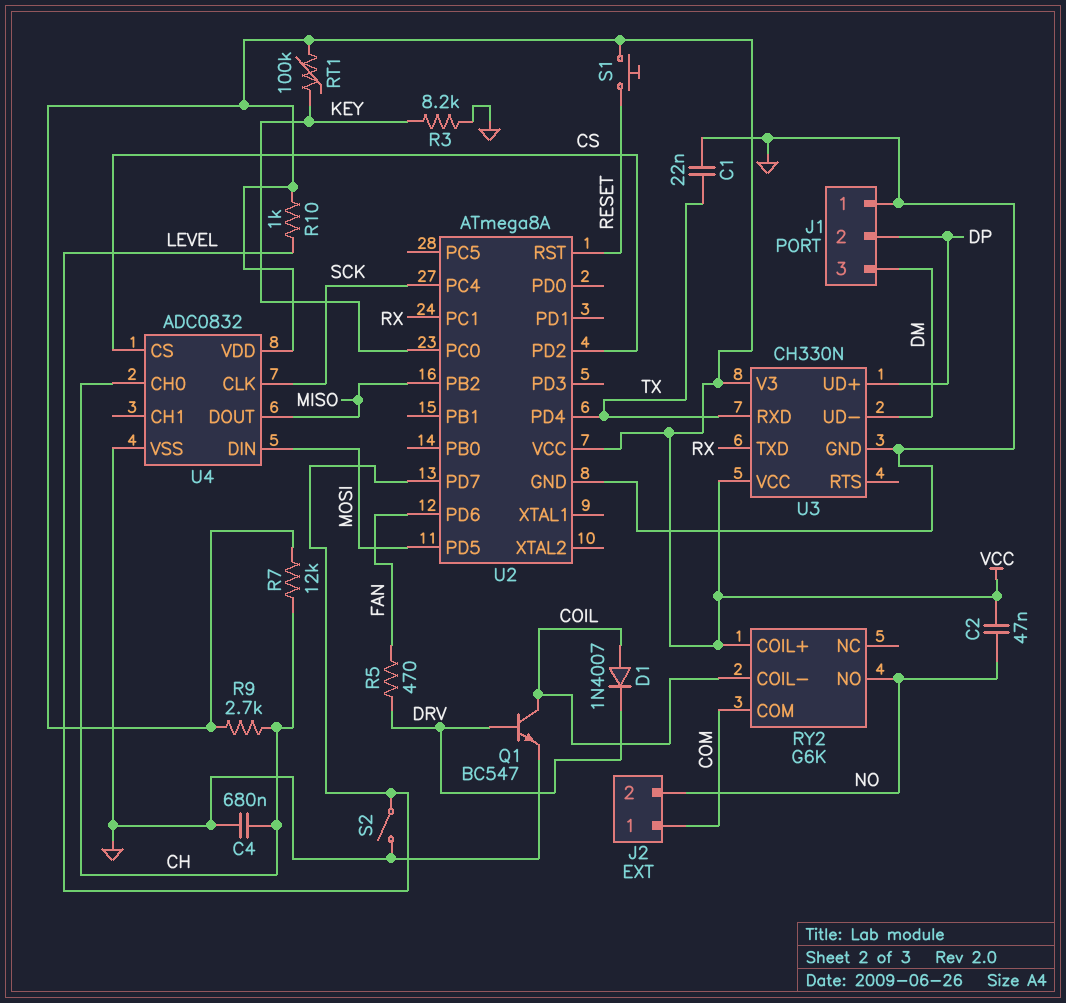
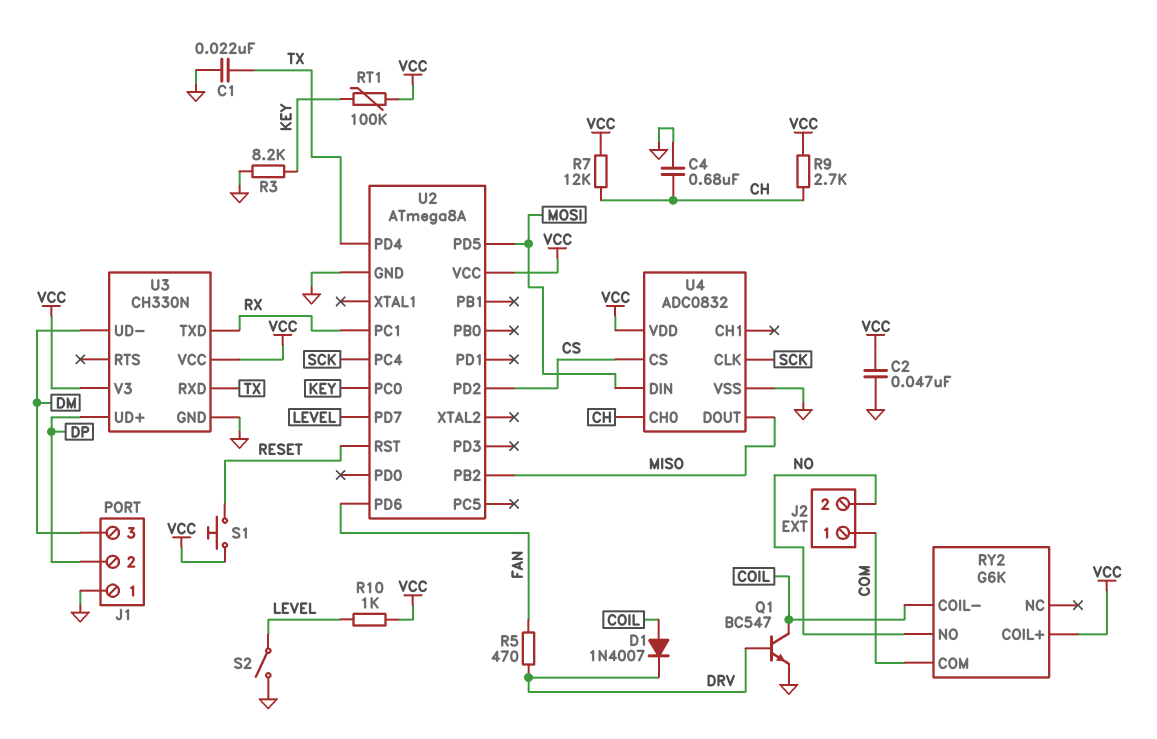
C2: 47nF (NO, VCC) -> 47nF (GND, VCC)

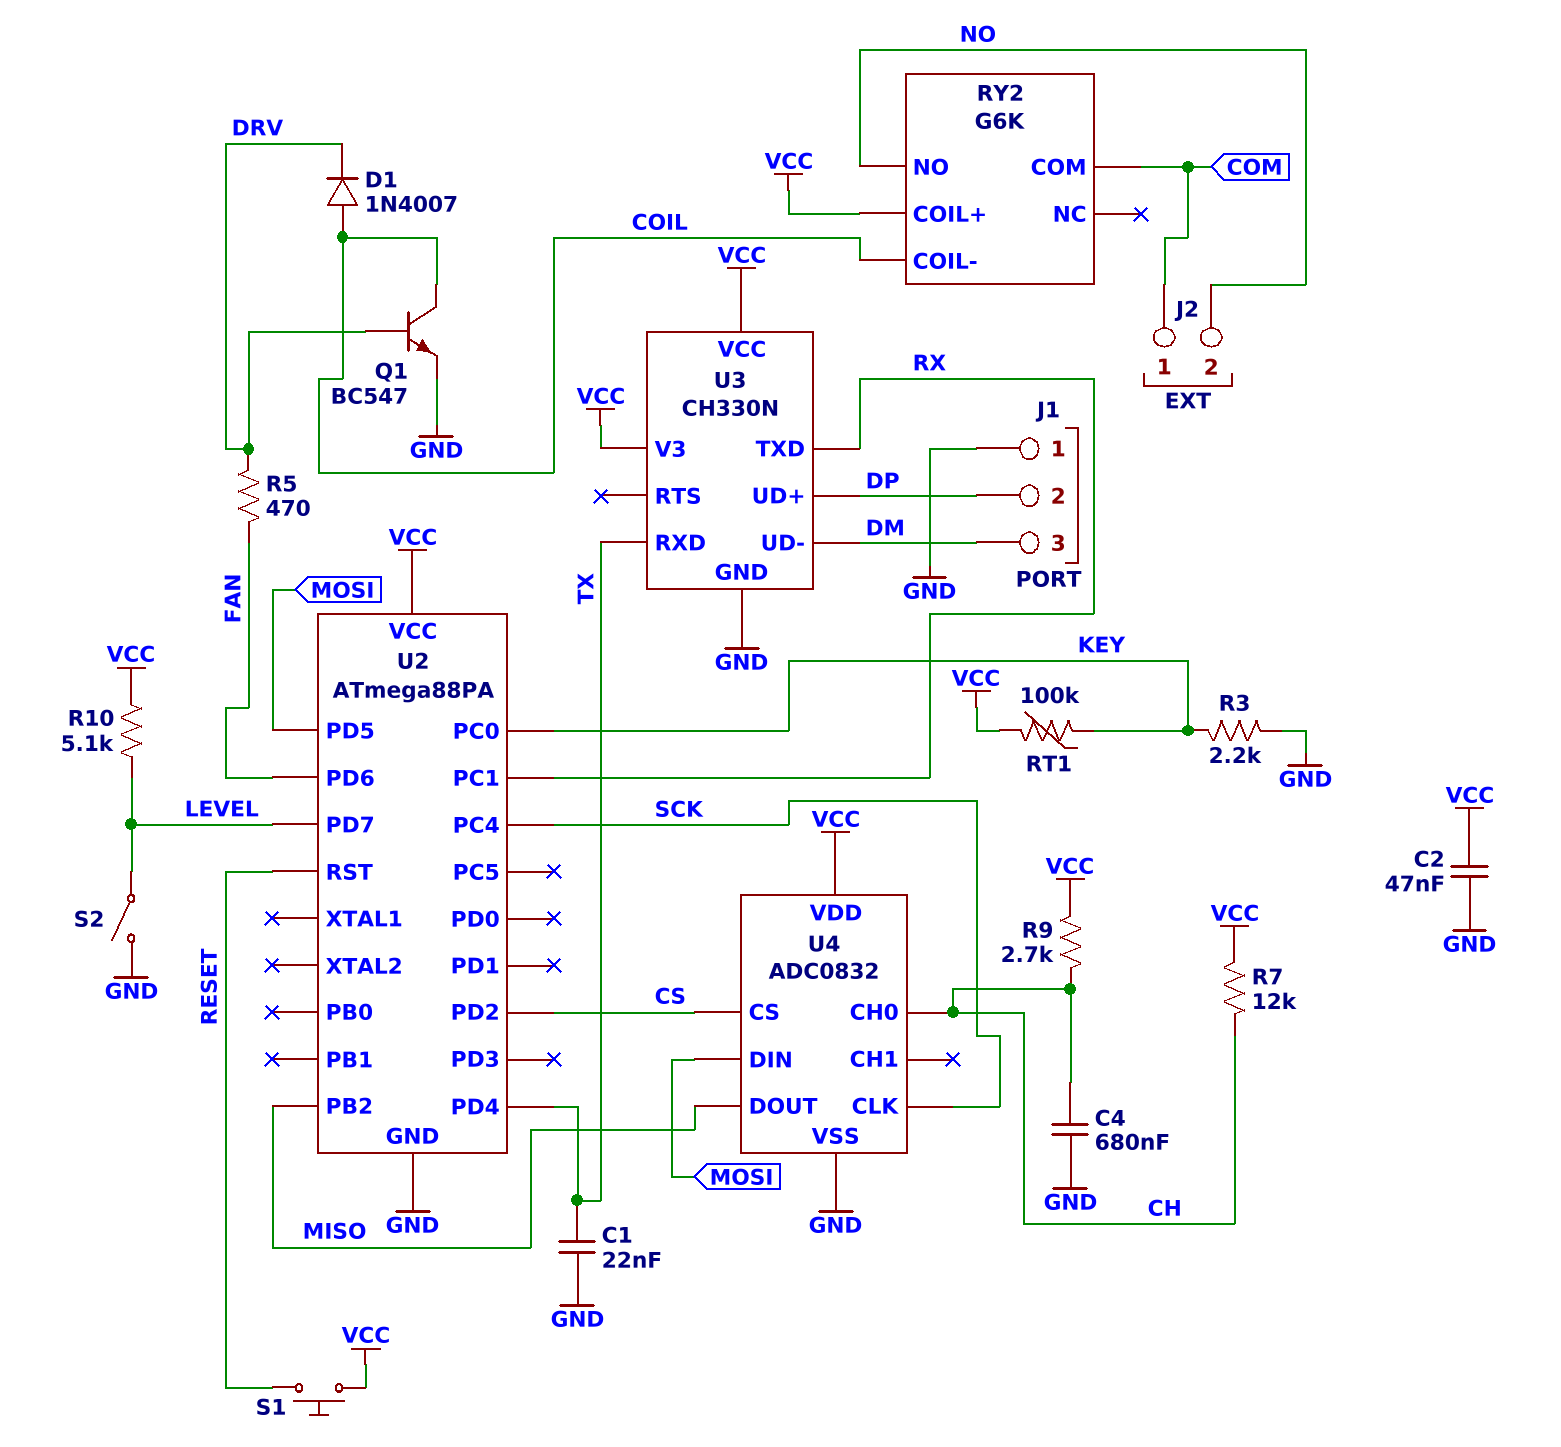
R3: 8.2k (GND, KEY) -> 2.2k (GND, KEY)
R10: 1k (LEVEL, VCC) -> 5.1k (LEVEL, VCC)
U2: ATmega8A -> ATmega88PA

